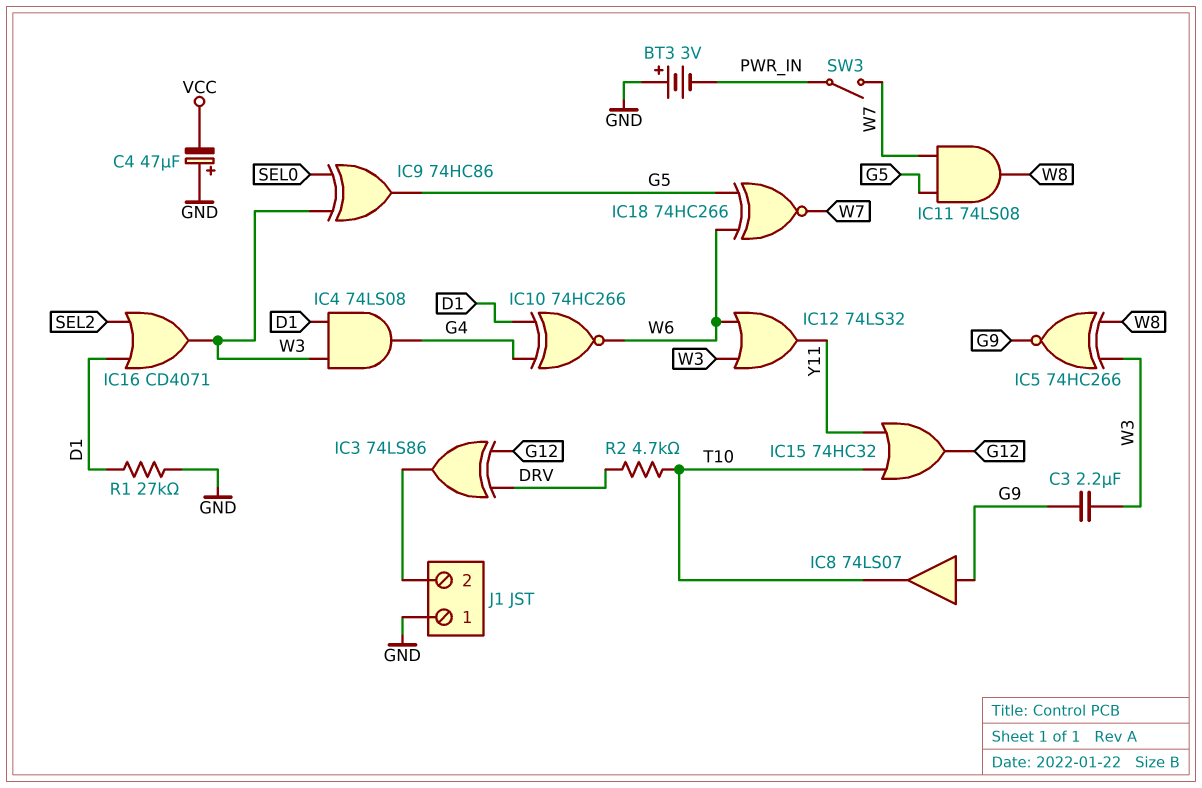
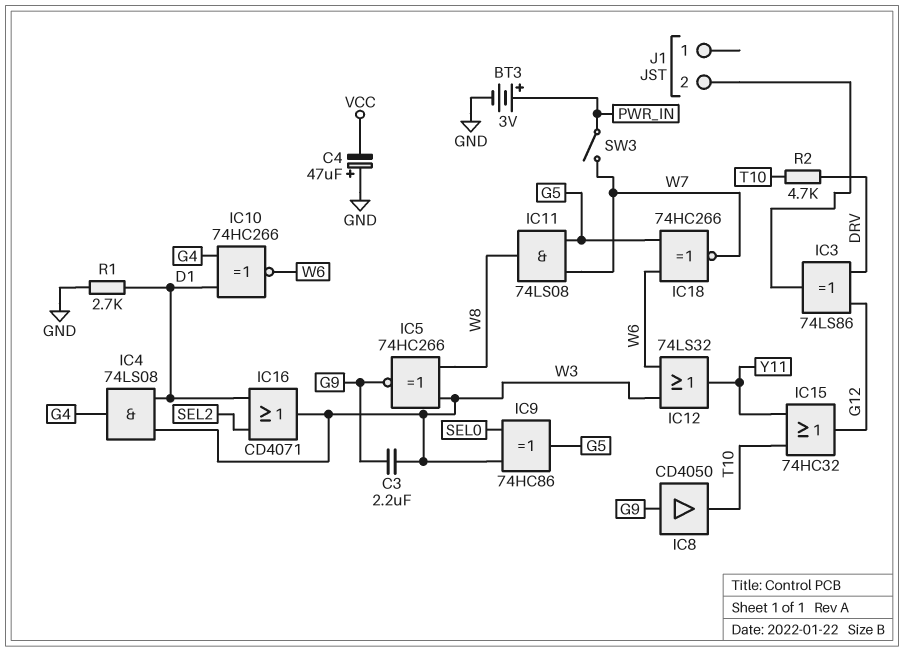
BT3: 3V (plus GND, minus PWR_IN) -> 3V (plus PWR_IN, minus GND)
IC8: buffer 74LS07 (in G9, out T10) -> buffer CD4050 (in G9, out T10)
J1 pin 1: GND -> none
R1: 27k (D1, GND) -> 2.7k (D1, GND)

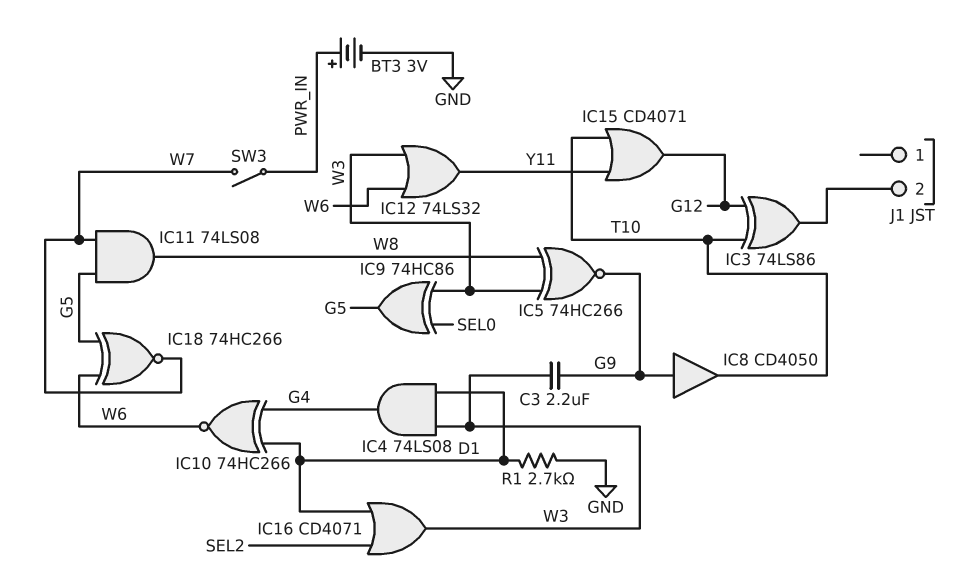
C4: 47uF (plus GND, minus VCC) -> none
IC3: XOR 74LS86 (in DRV, in G12, out J1/2) -> XOR 74LS86 (in G12, in T10, out J1/2)
IC15: OR 74HC32 (in T10, in Y11, out G12) -> OR CD4071 (in T10, in Y11, out G12)
R2: 4.7k (DRV, T10) -> none

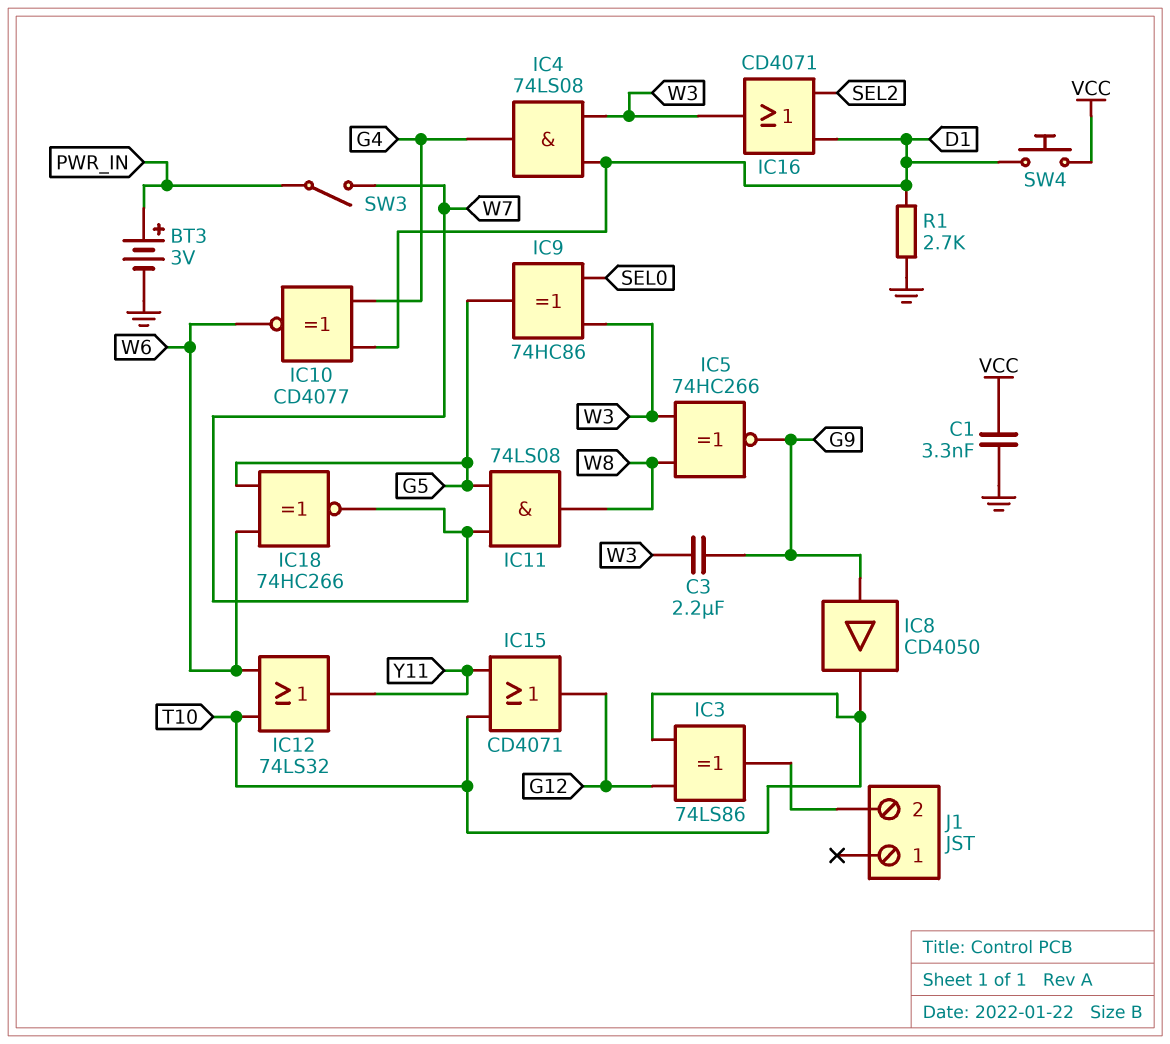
C1: none -> 3.3nF (GND, VCC)
IC10: XNOR 74HC266 (in D1, in G4, out W6) -> XNOR CD4077 (in D1, in G4, out W6)
IC12: OR 74LS32 (in W3, in W6, out Y11) -> OR 74LS32 (in T10, in W6, out Y11)
SW4: none -> button (D1, VCC)

